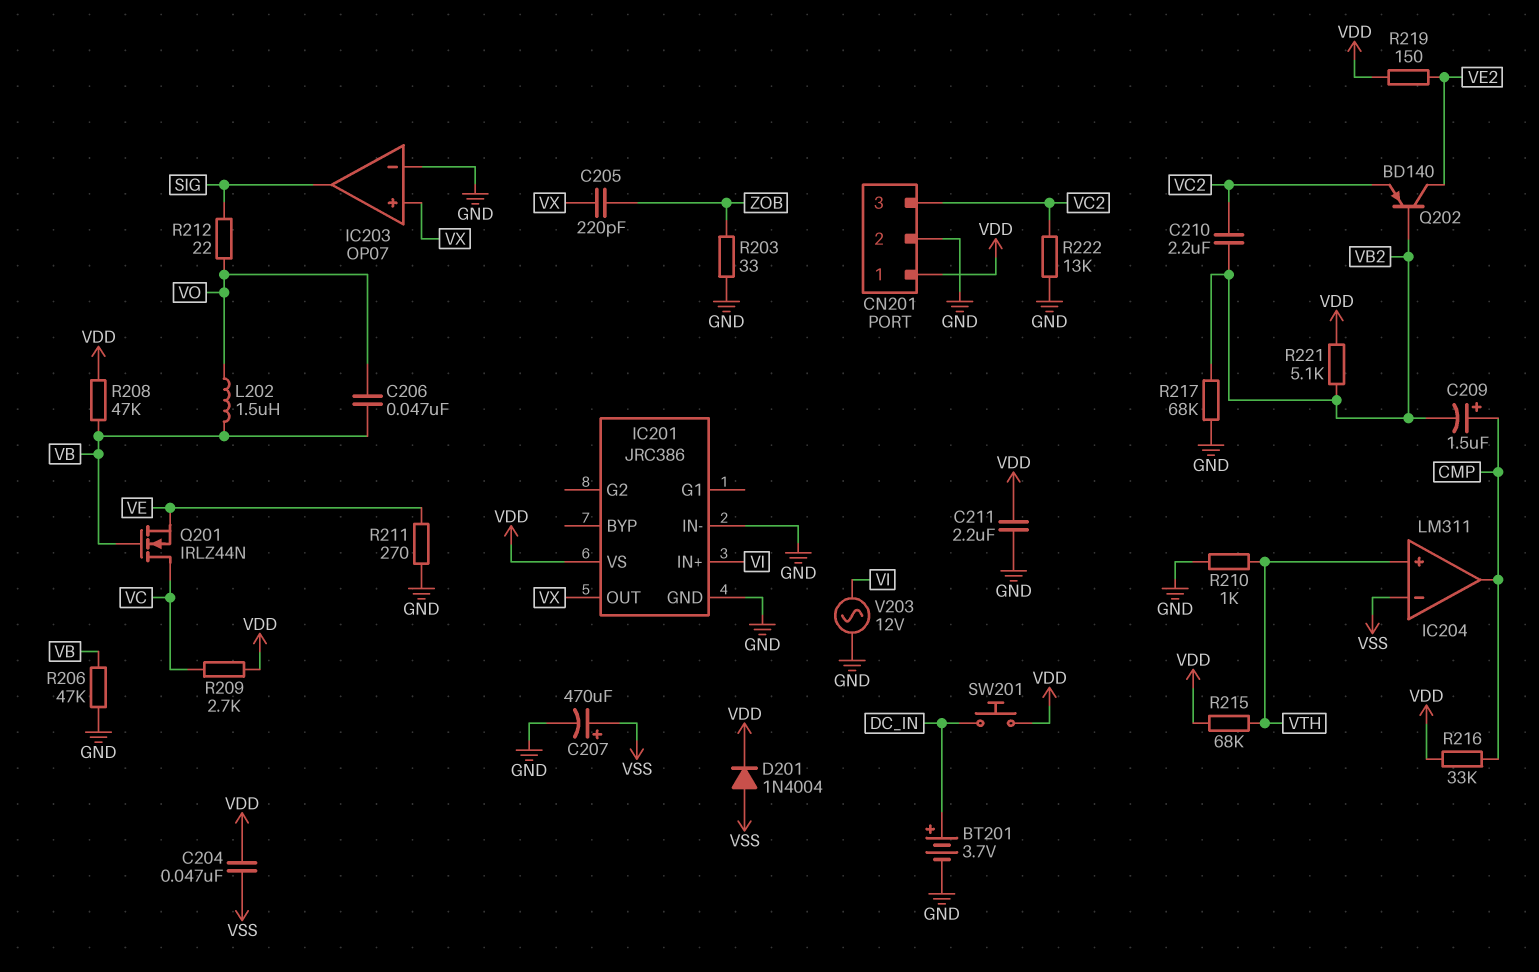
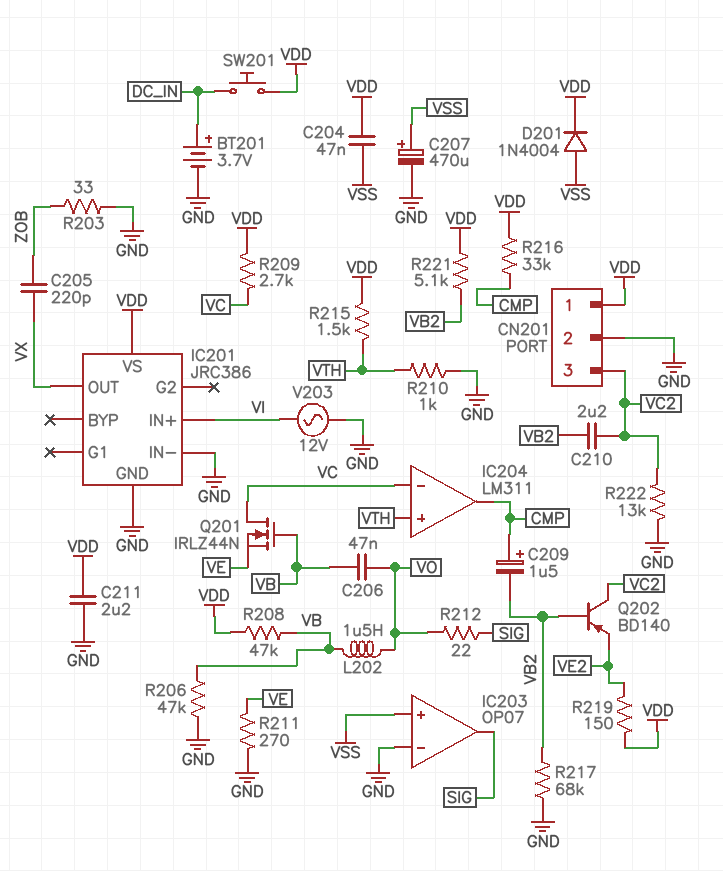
IC203 pin in+: VX -> VSS
IC204 pin in-: VSS -> VC
Q202: PNP BD140 (B VB2, C VE2, E VC2) -> PNP BD140 (B VB2, C VC2, E VE2)
R215: 68k (VDD, VTH) -> 1.5k (VDD, VTH)

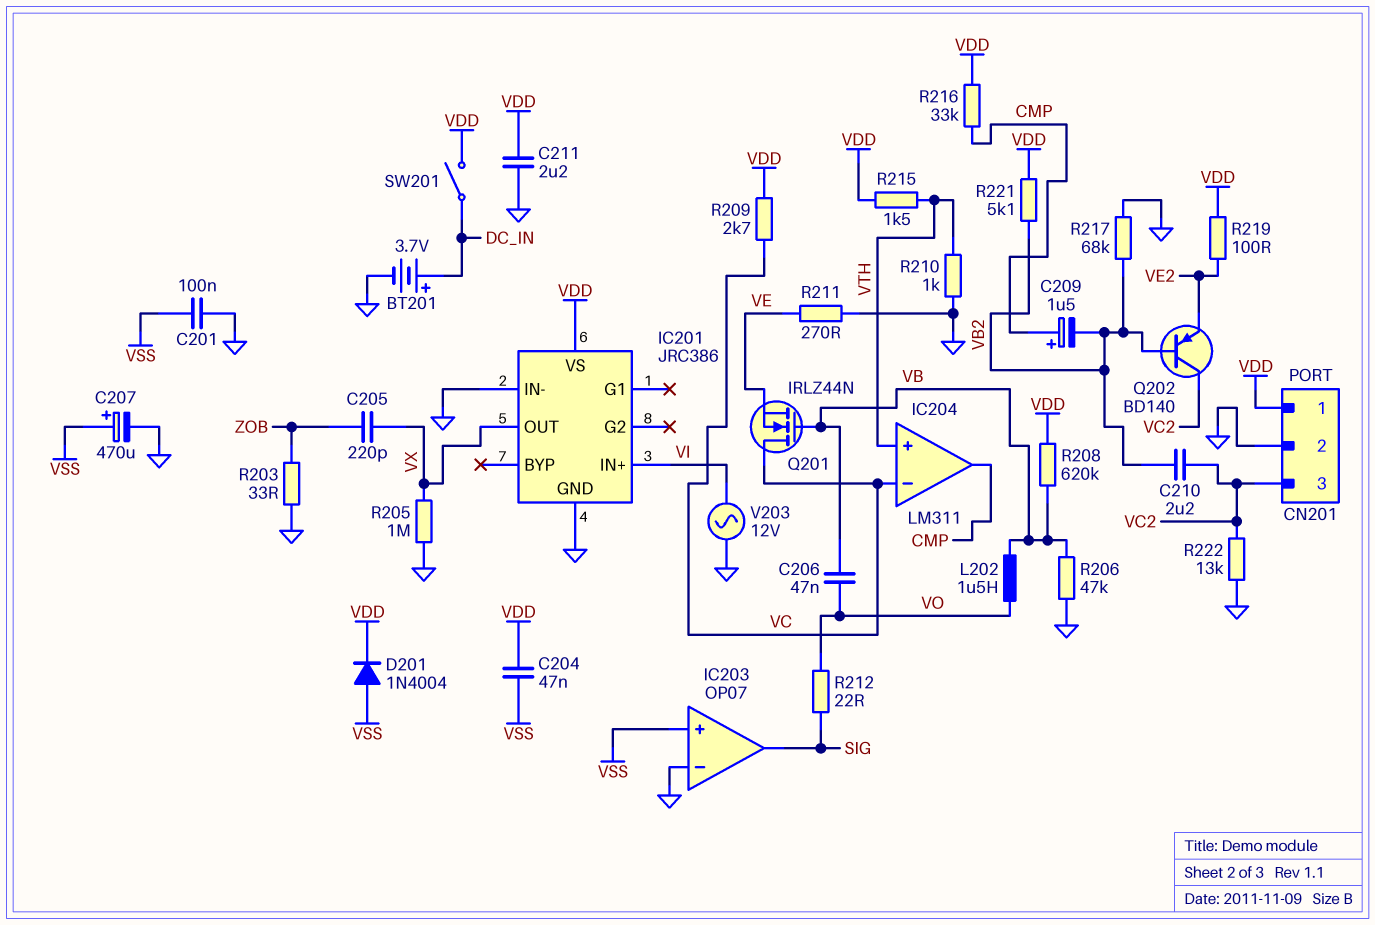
C201: none -> 100nF (GND, VSS)
R205: none -> 1M (GND, VX)
R208: 47k (VB, VDD) -> 620k (VB, VDD)
R219: 150 (VDD, VE2) -> 100 (VDD, VE2)
SW201: button (DC_IN, VDD) -> switch (DC_IN, VDD)

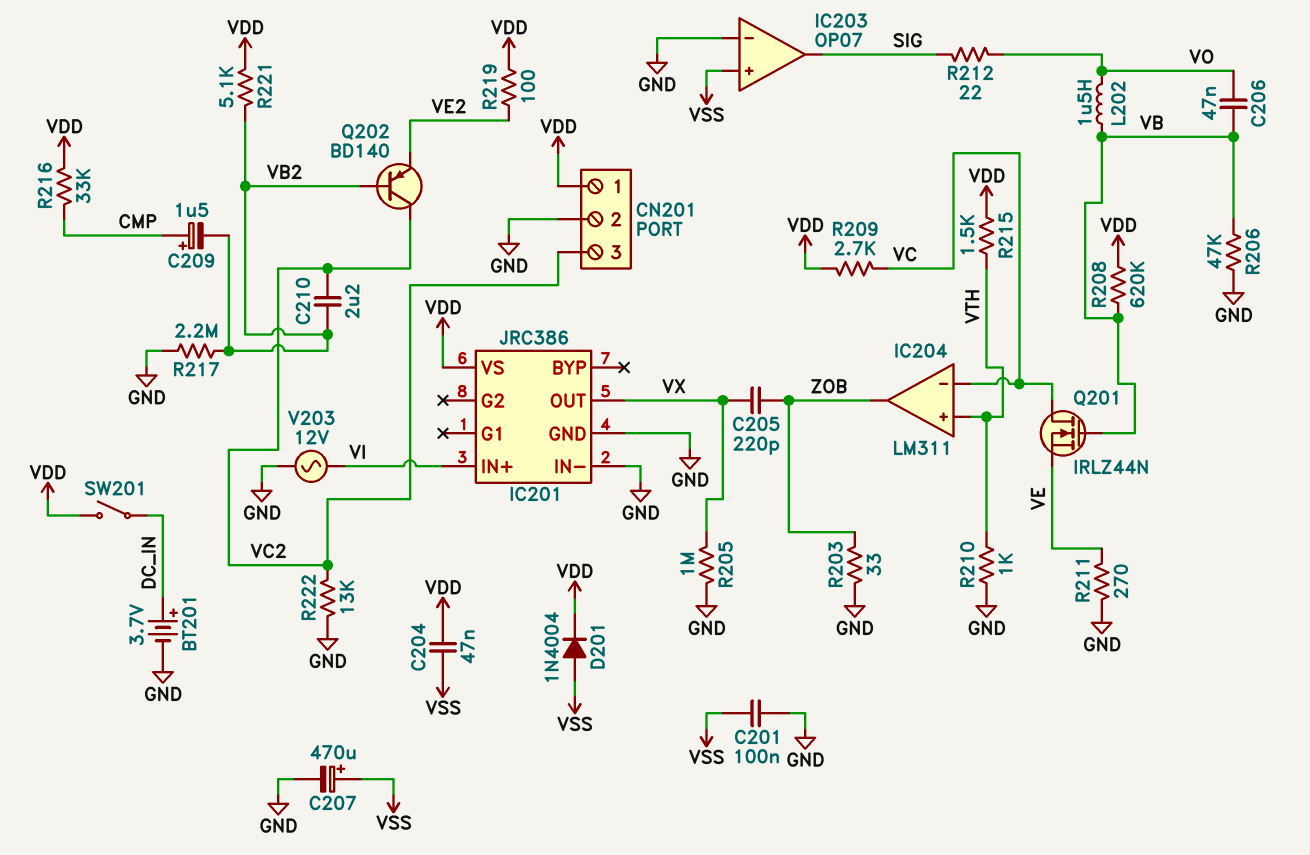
C211: 2.2uF (GND, VDD) -> none
IC204 pin out: CMP -> ZOB
R217: 68k (GND, VB2) -> 2.2M (GND, VB2)

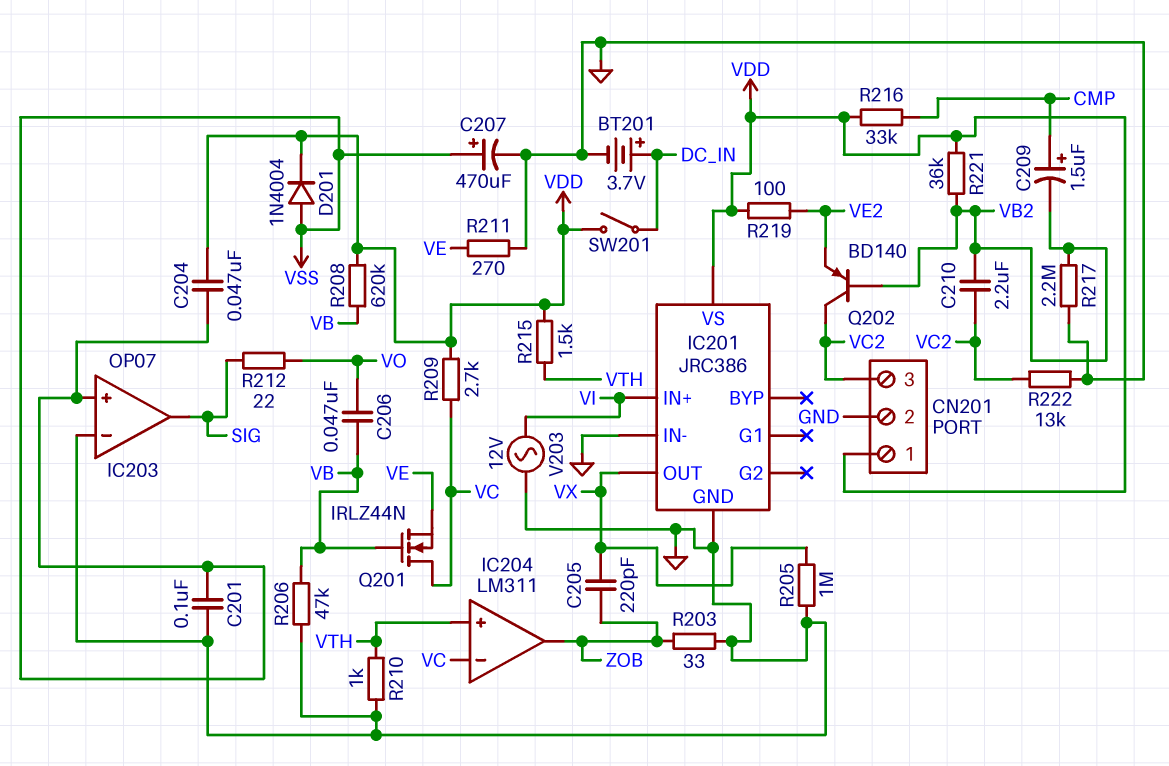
L202: 1.5uH (VB, VO) -> none
R221: 5.1k (VB2, VDD) -> 36k (VB2, VDD)

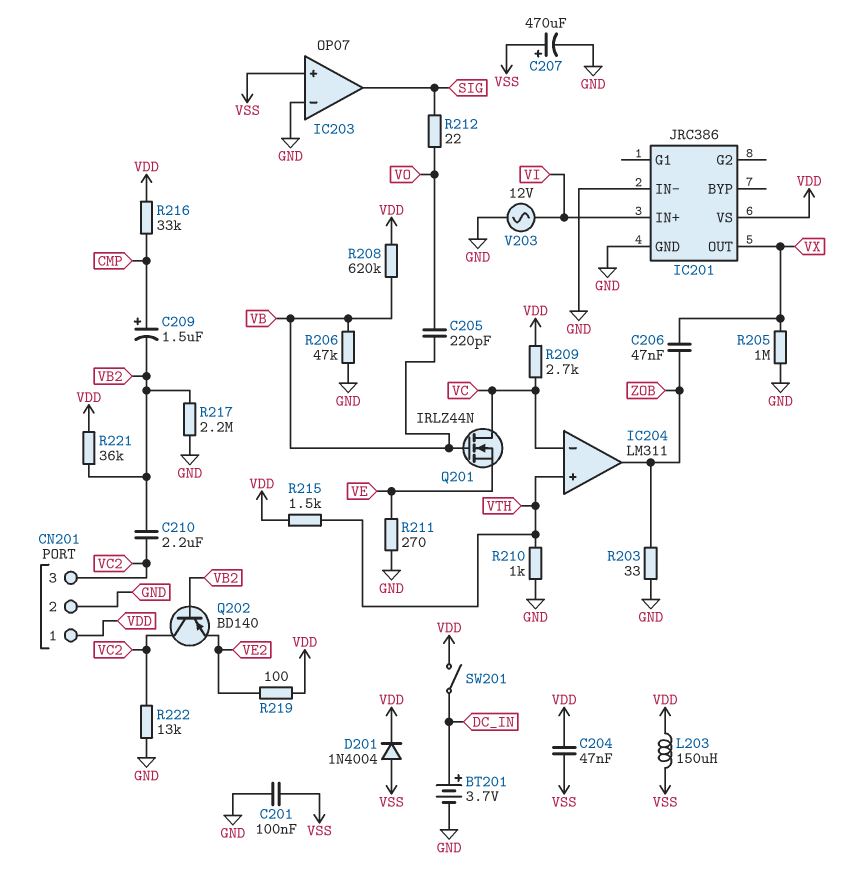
C205: 220pF (VX, ZOB) -> 220pF (VB, VO)
C206: 47nF (VB, VO) -> 47nF (VX, ZOB)
L203: none -> 150uH (VDD, VSS)

